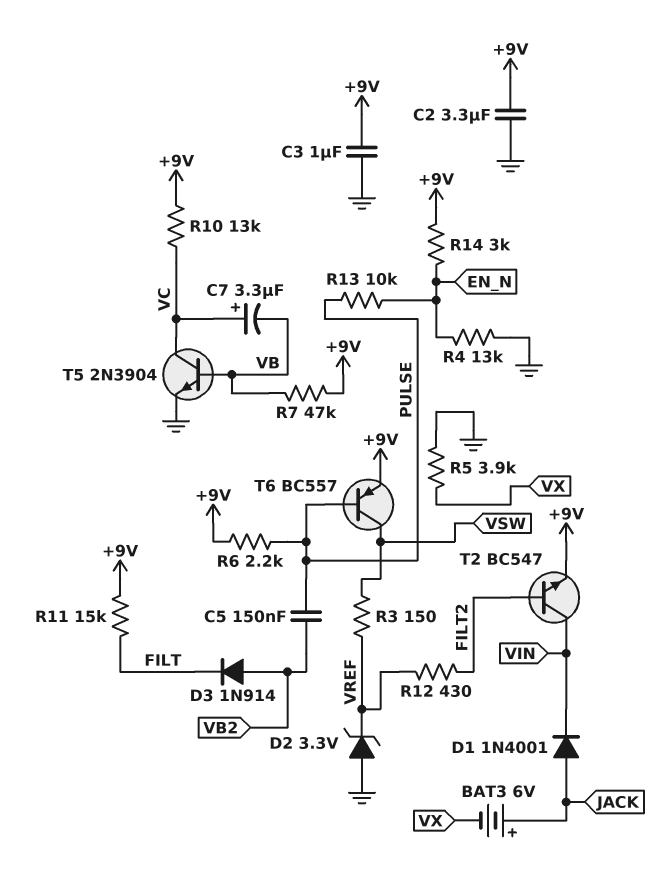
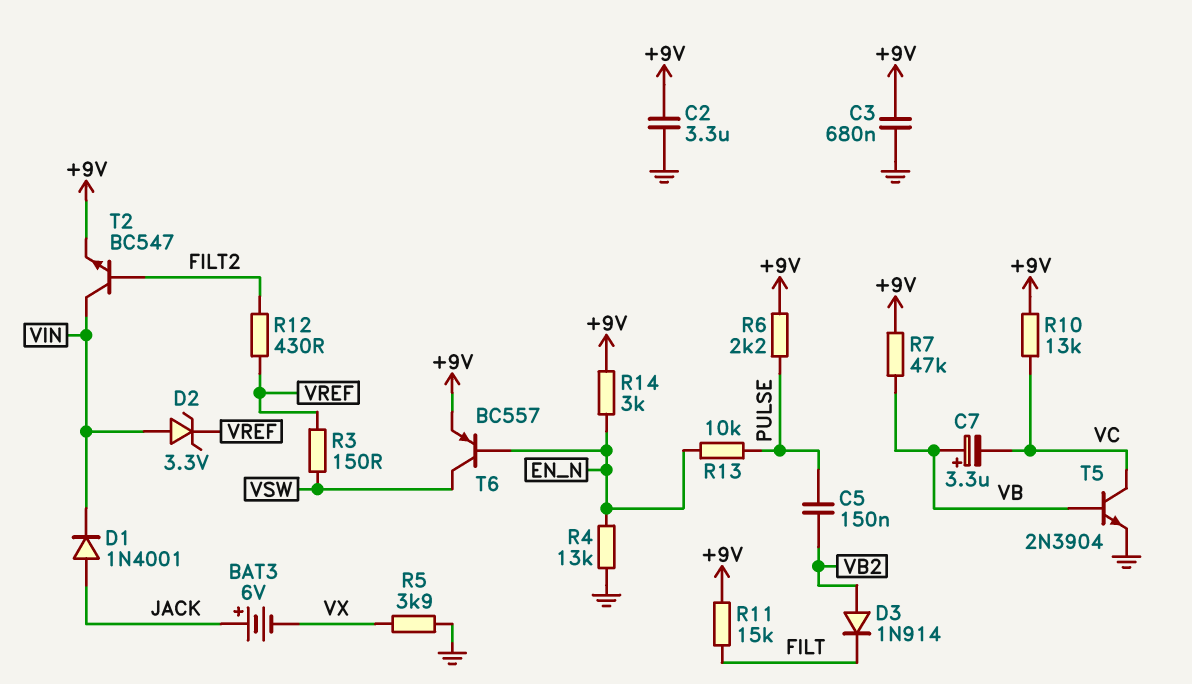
C3: 1uF (+9V, GND) -> 680nF (+9V, GND)
C7: 3.3uF (plus VC, minus VB) -> 3.3uF (plus VB, minus VC)
D2: zener 3.3V (A GND, K VREF) -> zener 3.3V (A VIN, K VREF)
T6: PNP BC557 (B PULSE, C VSW, E +9V) -> PNP BC557 (B EN_N, C VSW, E +9V)

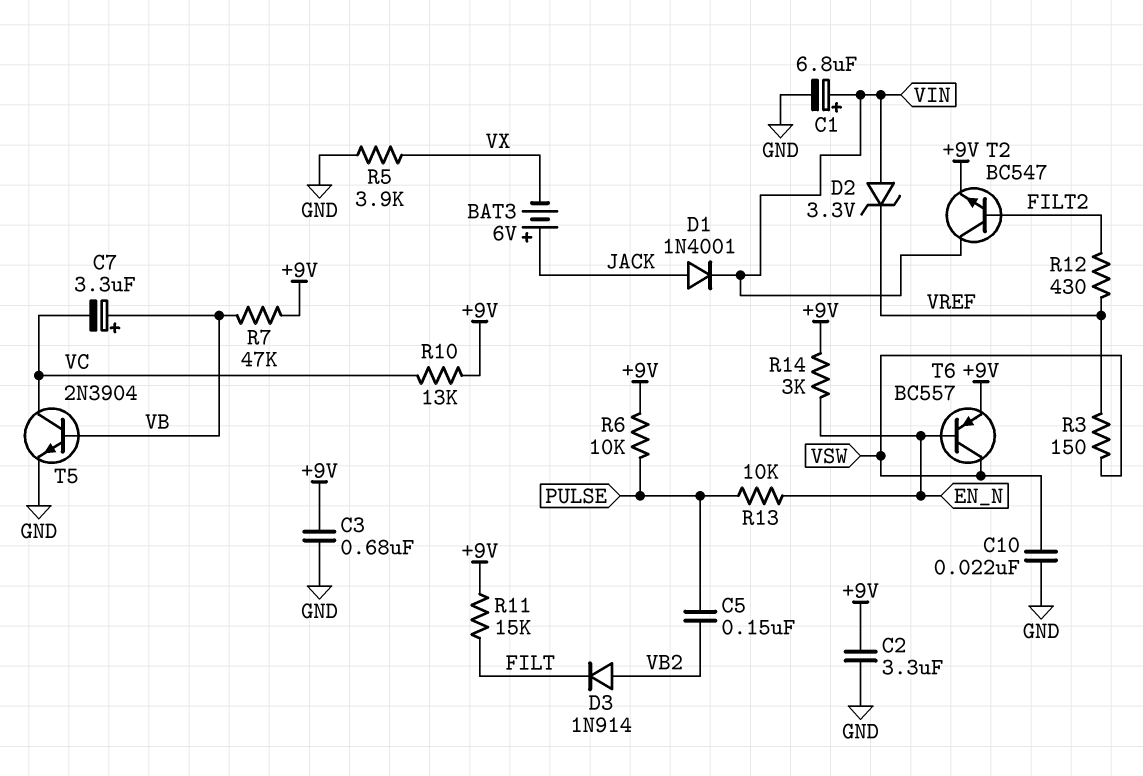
C1: none -> 6.8uF (plus VIN, minus GND)
C10: none -> 22nF (GND, VSW)
R4: 13k (EN_N, GND) -> none
R6: 2.2k (+9V, PULSE) -> 10k (+9V, PULSE)

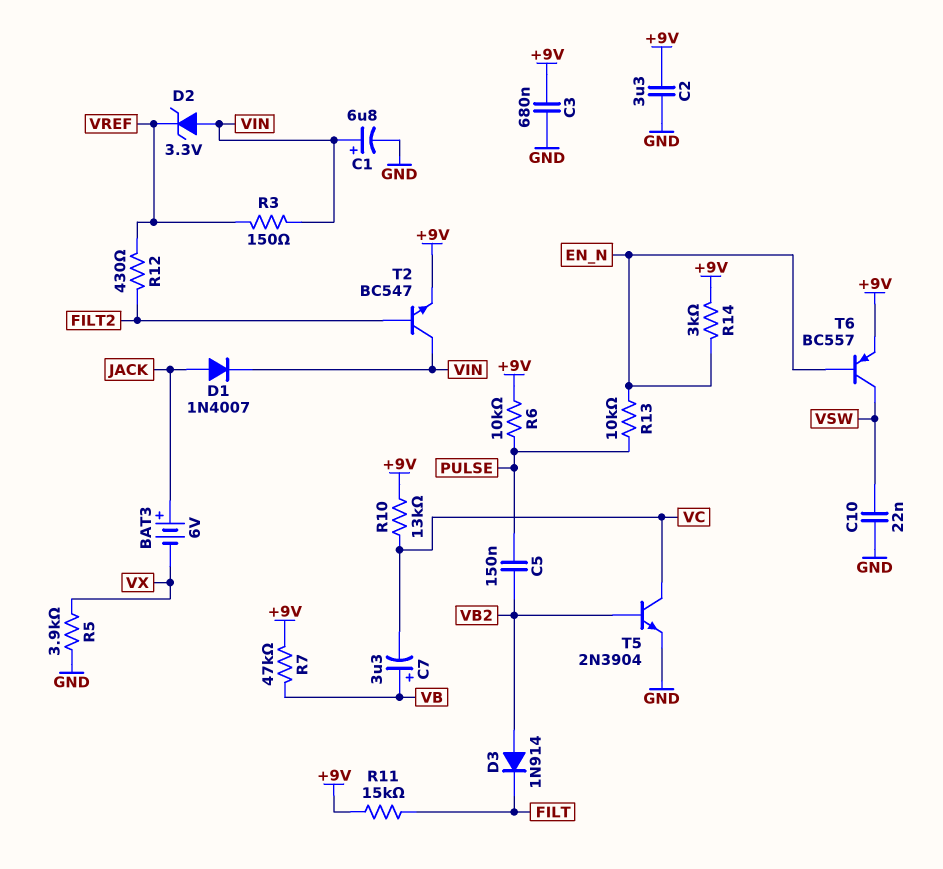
D1: diode 1N4001 (A JACK, K VIN) -> diode 1N4007 (A JACK, K VIN)
R3: 150 (VREF, VSW) -> 150 (VIN, VREF)
T5: NPN 2N3904 (B VB, C VC, E GND) -> NPN 2N3904 (B VB2, C VC, E GND)

